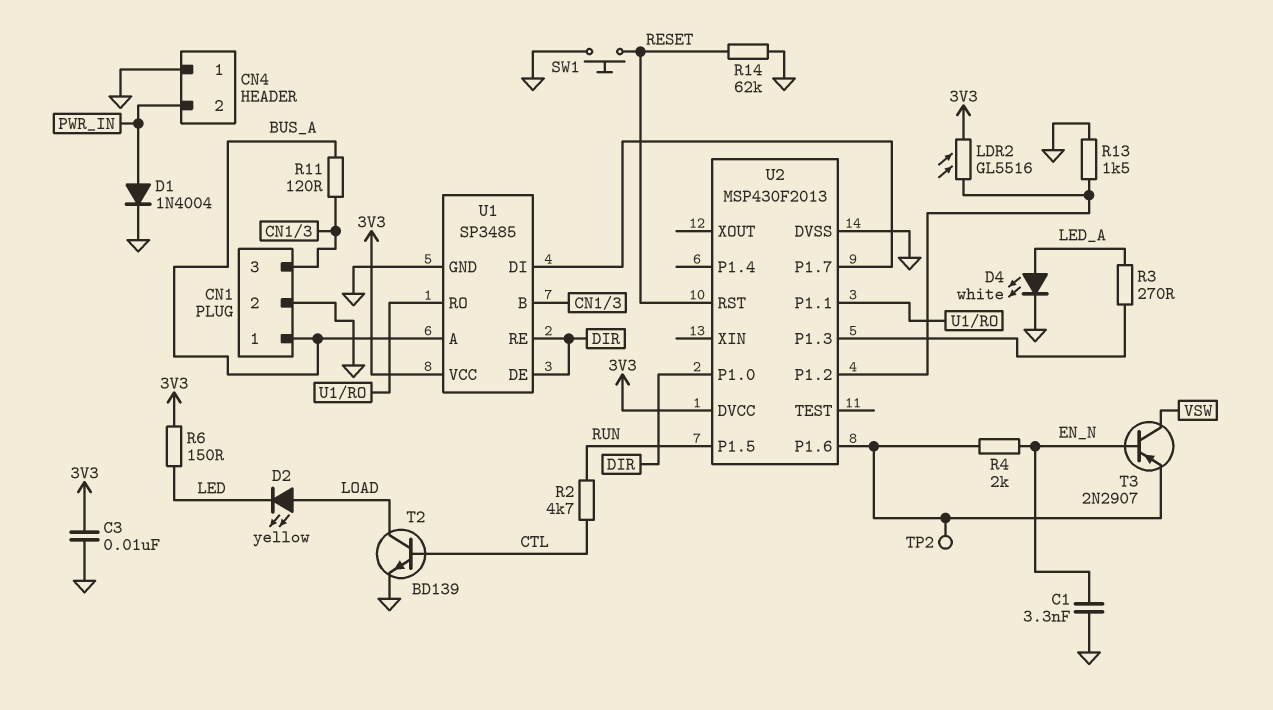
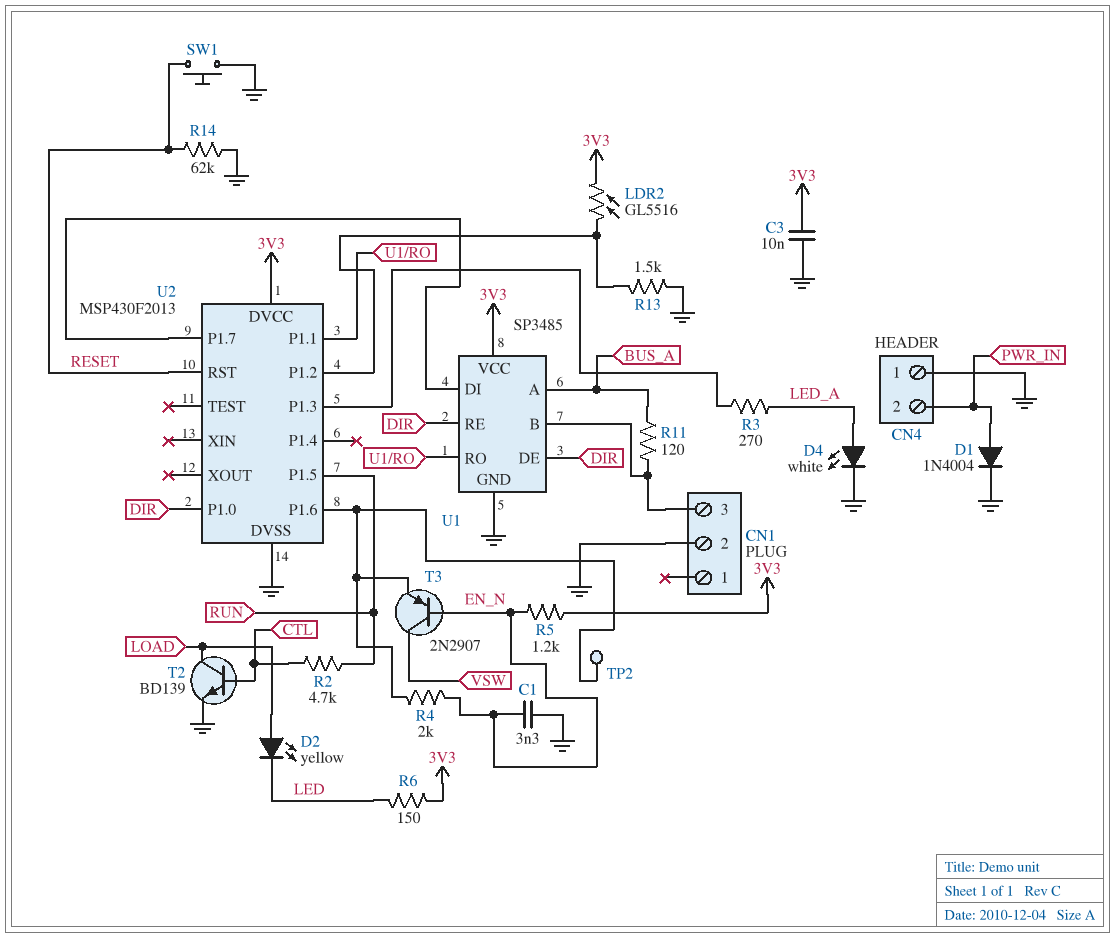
CN1 pin 1: BUS_A -> none
R5: none -> 1.2k (3V3, EN_N)

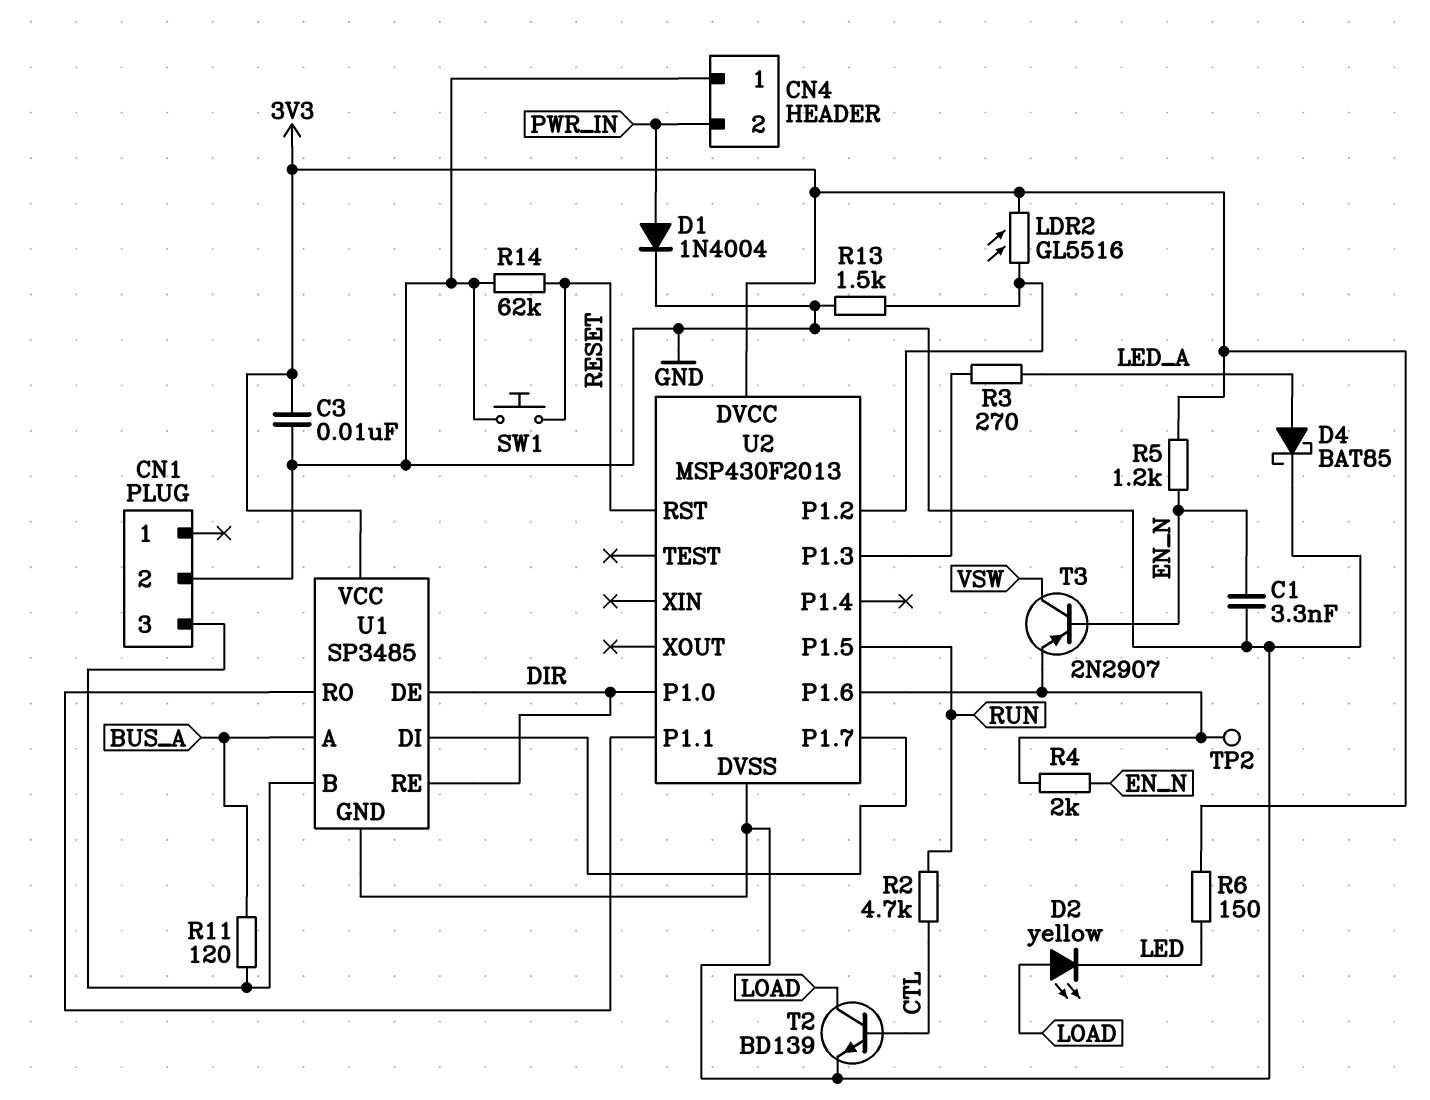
D4: LED white (A LED_A, K GND) -> schottky BAT85 (A LED_A, K GND)

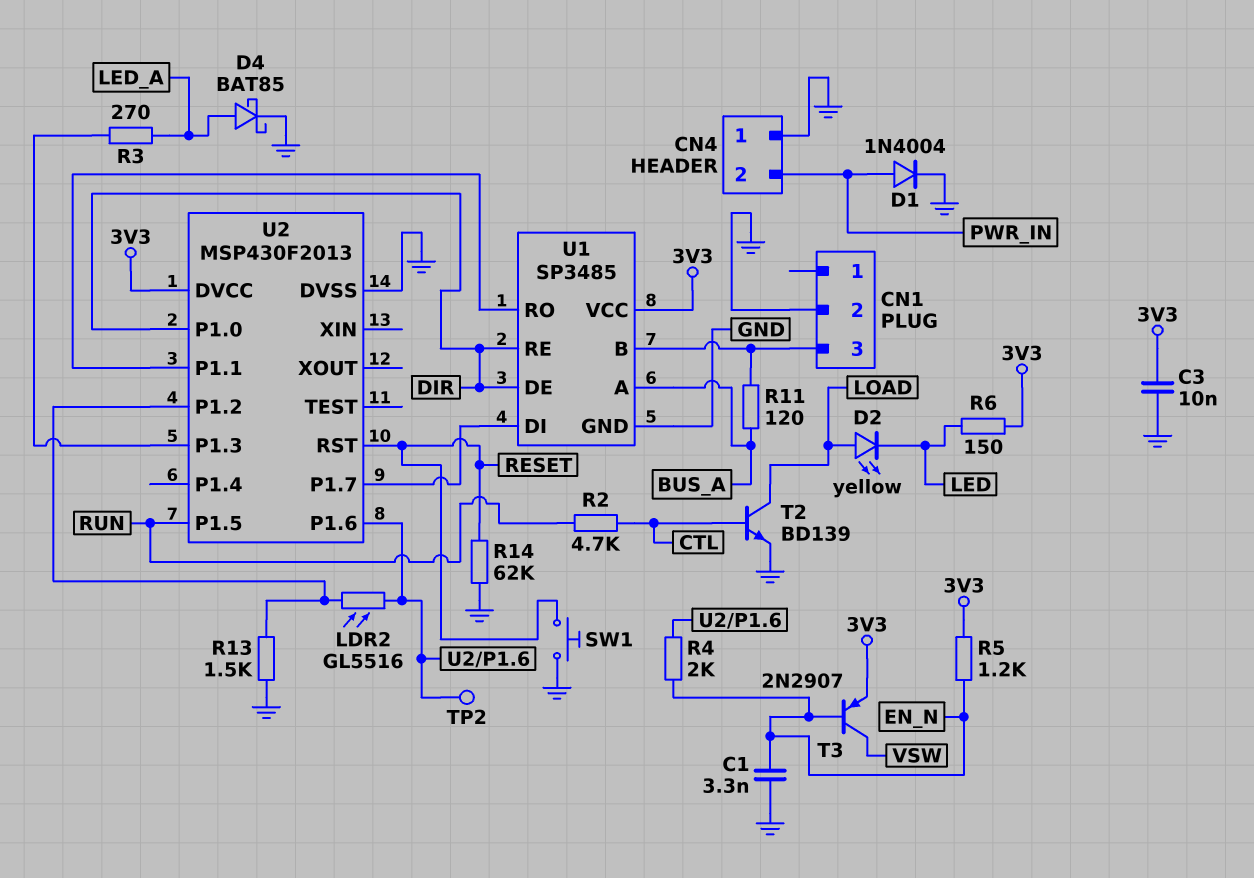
LDR2: GL5516 (3V3, U2/P1.2) -> GL5516 (U2/P1.2, U2/P1.6)
T3: PNP 2N2907 (B EN_N, C VSW, E U2/P1.6) -> PNP 2N2907 (B EN_N, C VSW, E 3V3)

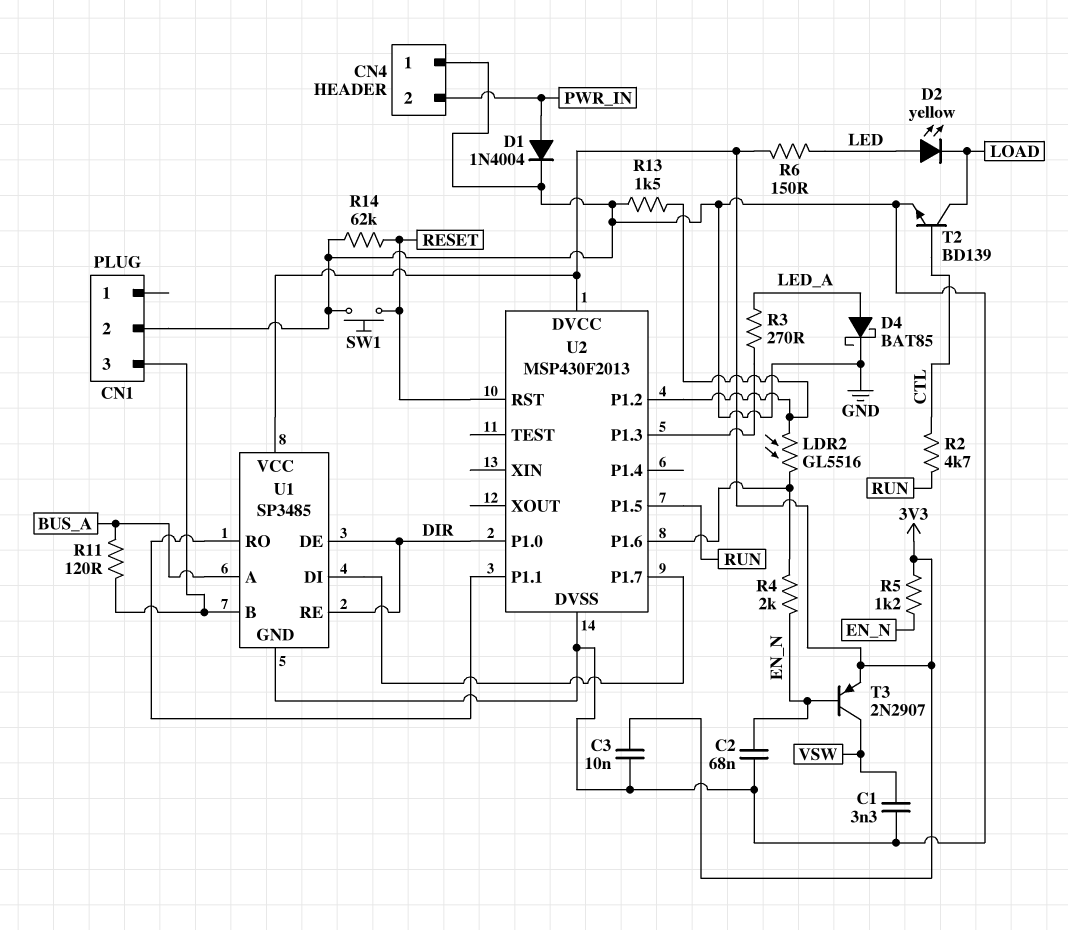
C1: 3.3nF (EN_N, GND) -> 3.3nF (GND, VSW)
C2: none -> 68nF (EN_N, GND)
D2: LED yellow (A LOAD, K LED) -> LED yellow (A LED, K LOAD)
TP2: test point (U2/P1.6) -> none

